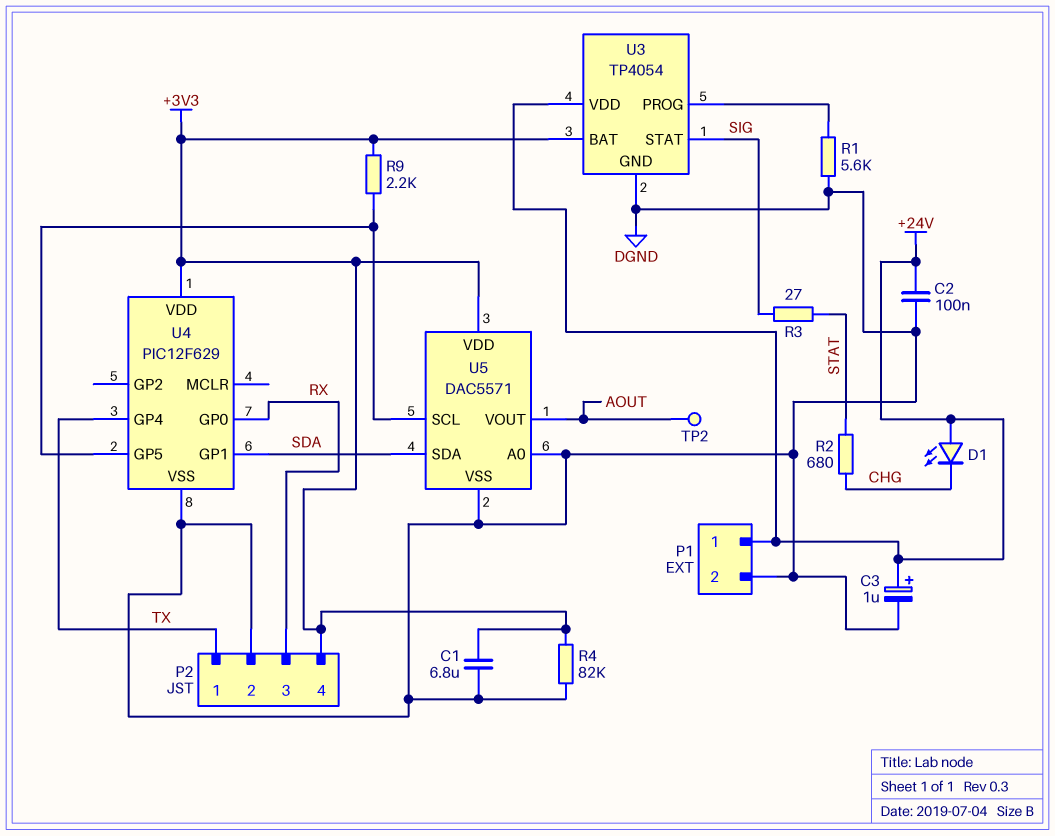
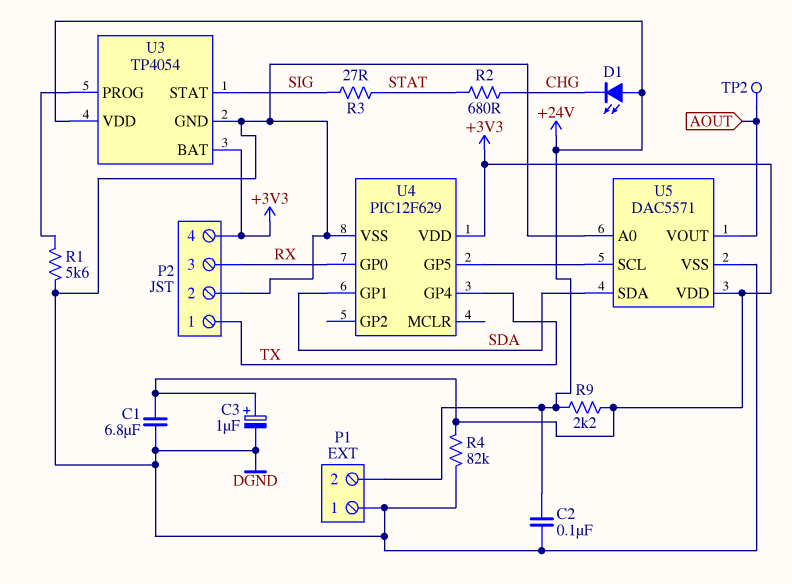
C3: 1uF (plus +24V, minus DGND) -> 1uF (plus +3V3, minus DGND)
P1 pin 1: +24V -> DGND
P1 pin 2: DGND -> +24V
R9: 2.2k (+3V3, U4/GP5) -> 2.2k (+3V3, +24V)

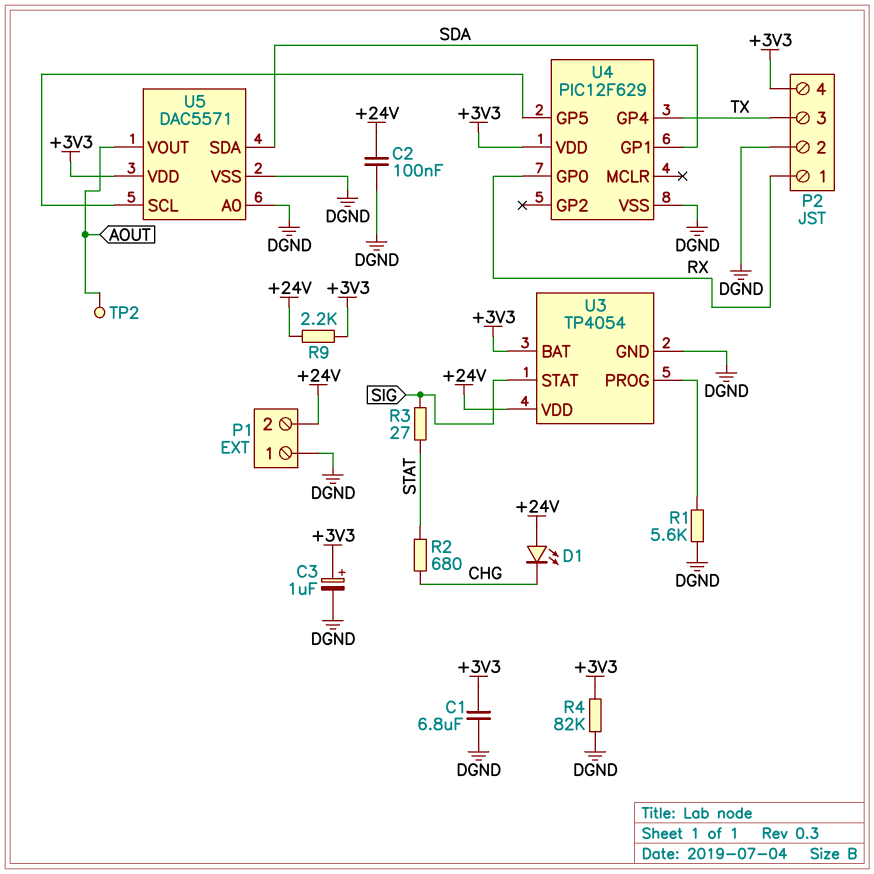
P2 pin 1: TX -> RX
P2 pin 3: RX -> TX

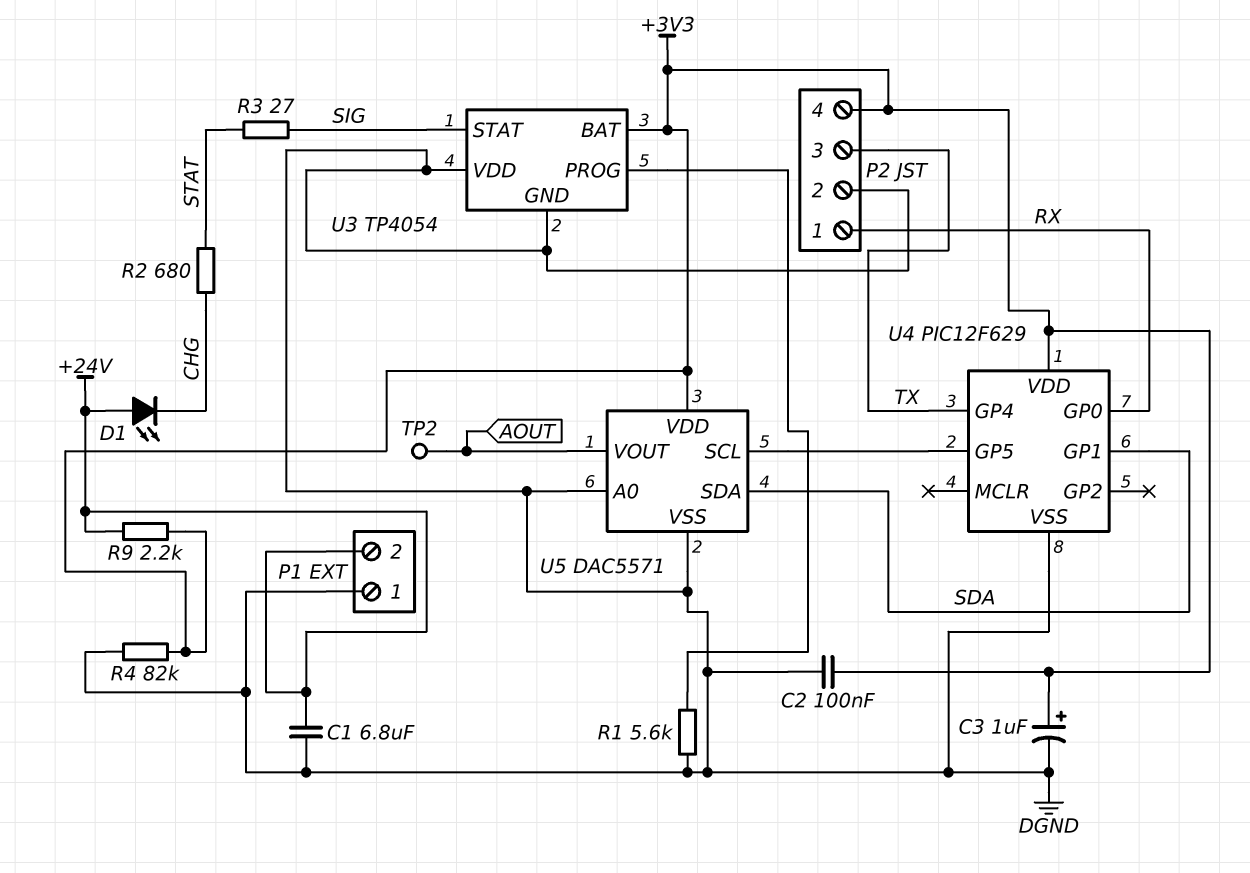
C1: 6.8uF (+3V3, DGND) -> 6.8uF (+24V, DGND)
C2: 100nF (+24V, DGND) -> 100nF (+3V3, DGND)
U3 pin VDD: +24V -> DGND

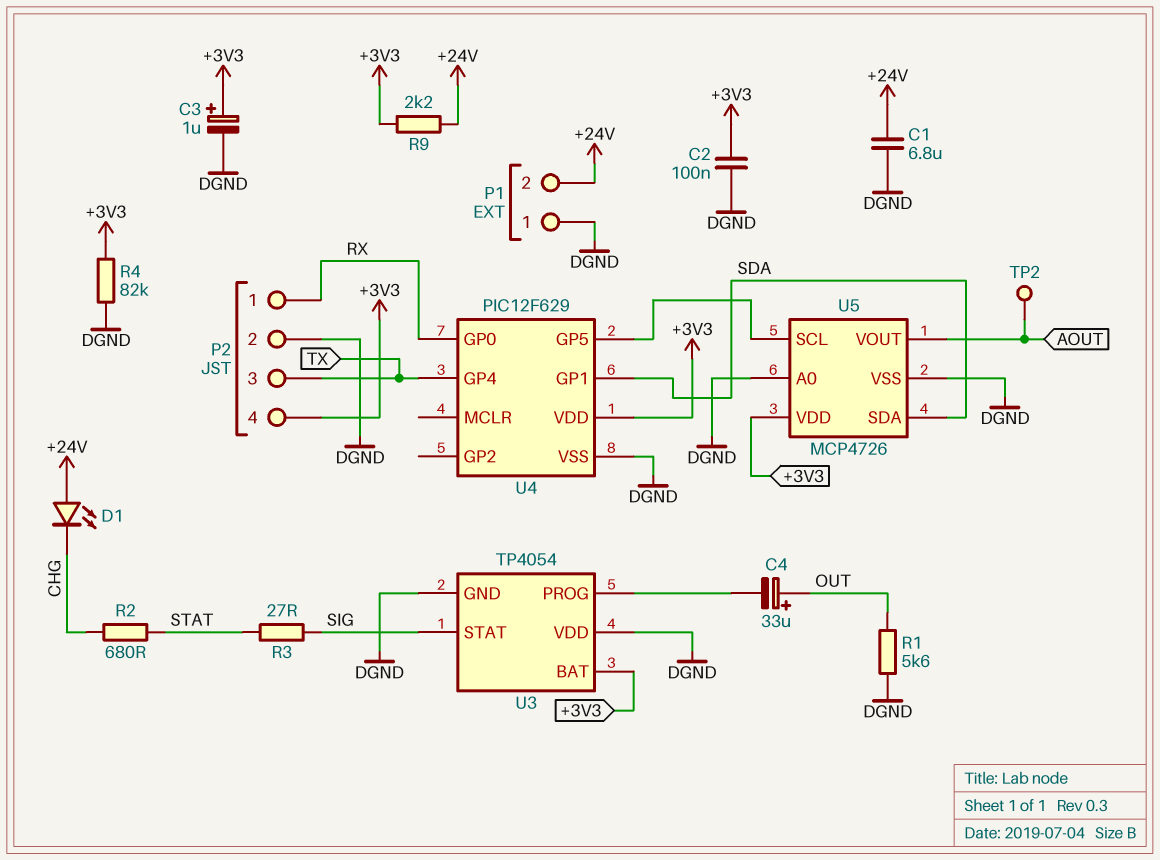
C4: none -> 33uF (plus OUT, minus U3/PROG)
R1: 5.6k (DGND, U3/PROG) -> 5.6k (DGND, OUT)
U5: DAC5571 -> MCP4726

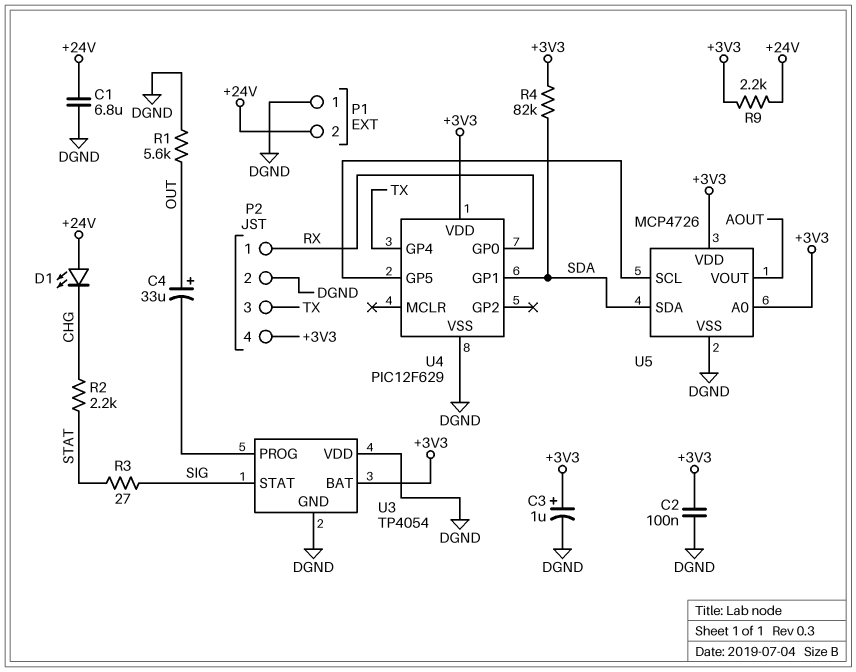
R2: 680 (CHG, STAT) -> 2.2k (CHG, STAT)
R4: 82k (+3V3, DGND) -> 82k (+3V3, SDA)
TP2: test point (AOUT) -> none
U5 pin A0: DGND -> +3V3

